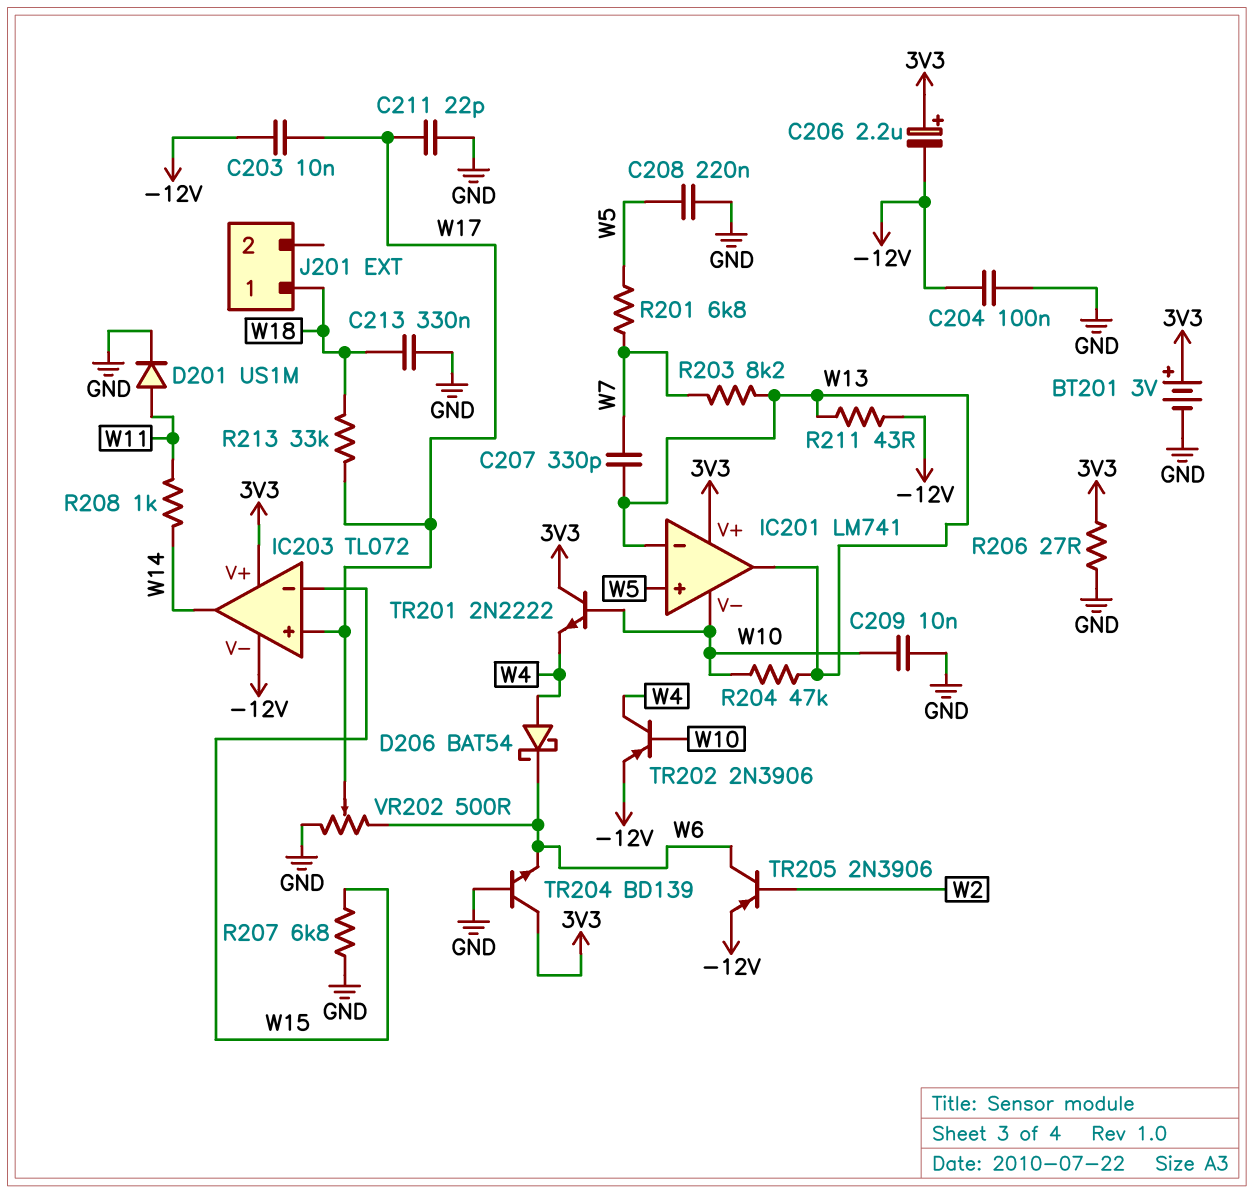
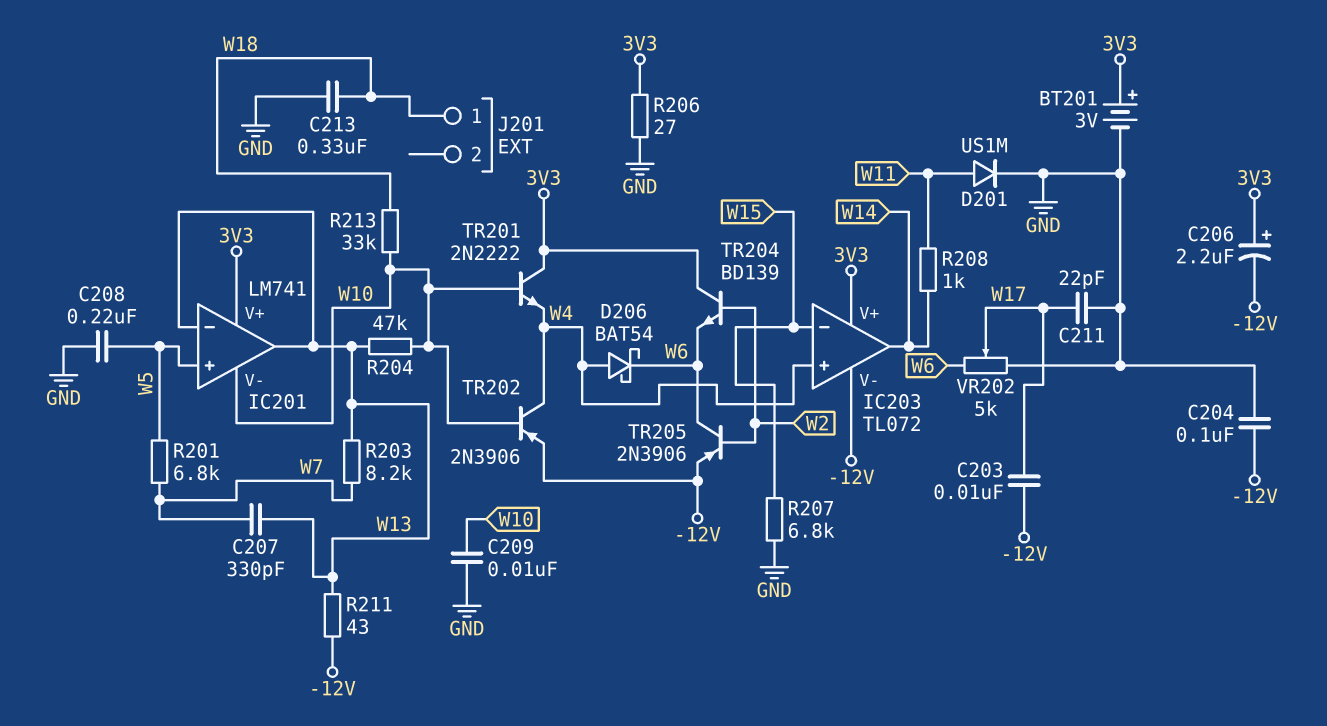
IC203 pin in+: W17 -> W4
R213: 33k (W17, W18) -> 33k (W10, W18)
TR204: NPN BD139 (B GND, C 3V3, E W6) -> NPN BD139 (B W2, C 3V3, E W6)
VR202: 500 (GND, W6, wiper W17) -> 5k (GND, W6, wiper W17)

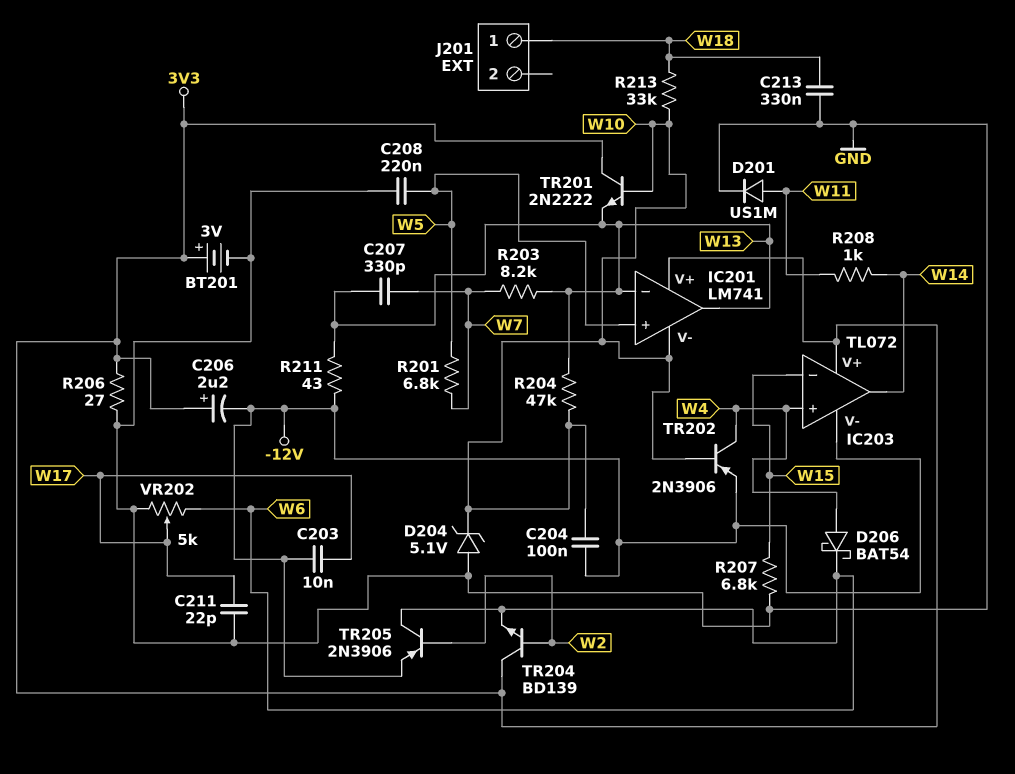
C204: 100nF (-12V, GND) -> 100nF (-12V, W10)
C209: 10nF (GND, W10) -> none
D204: none -> zener 5.1V (A GND, K W10)
TR201: NPN 2N2222 (B W10, C 3V3, E W4) -> NPN 2N2222 (B W10, C 3V3, E W13)

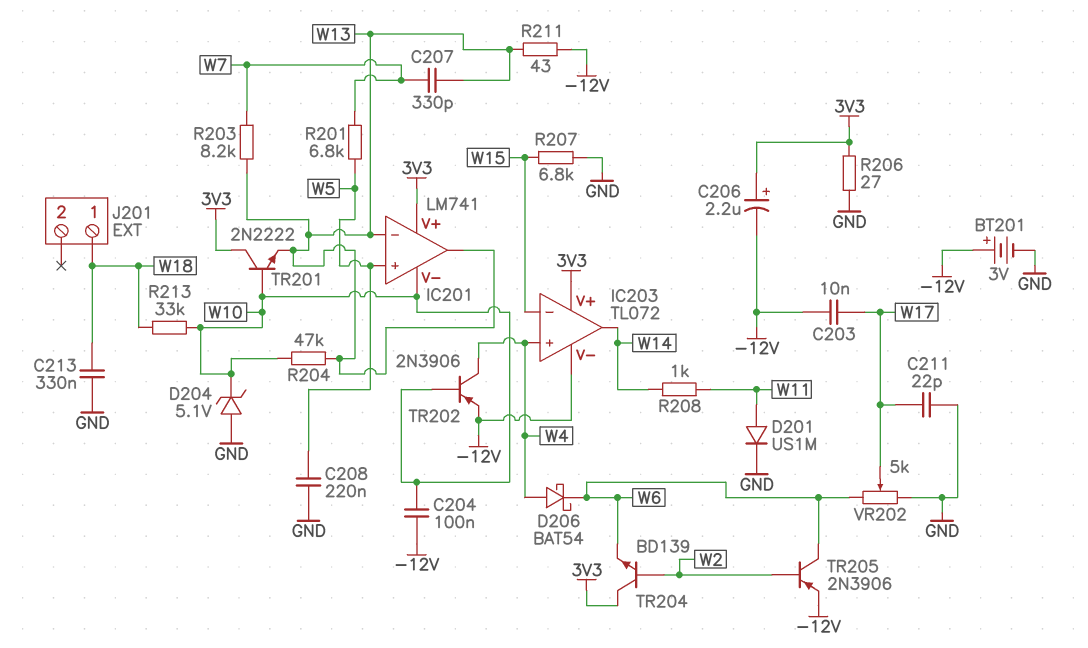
BT201: 3V (plus 3V3, minus GND) -> 3V (plus -12V, minus GND)

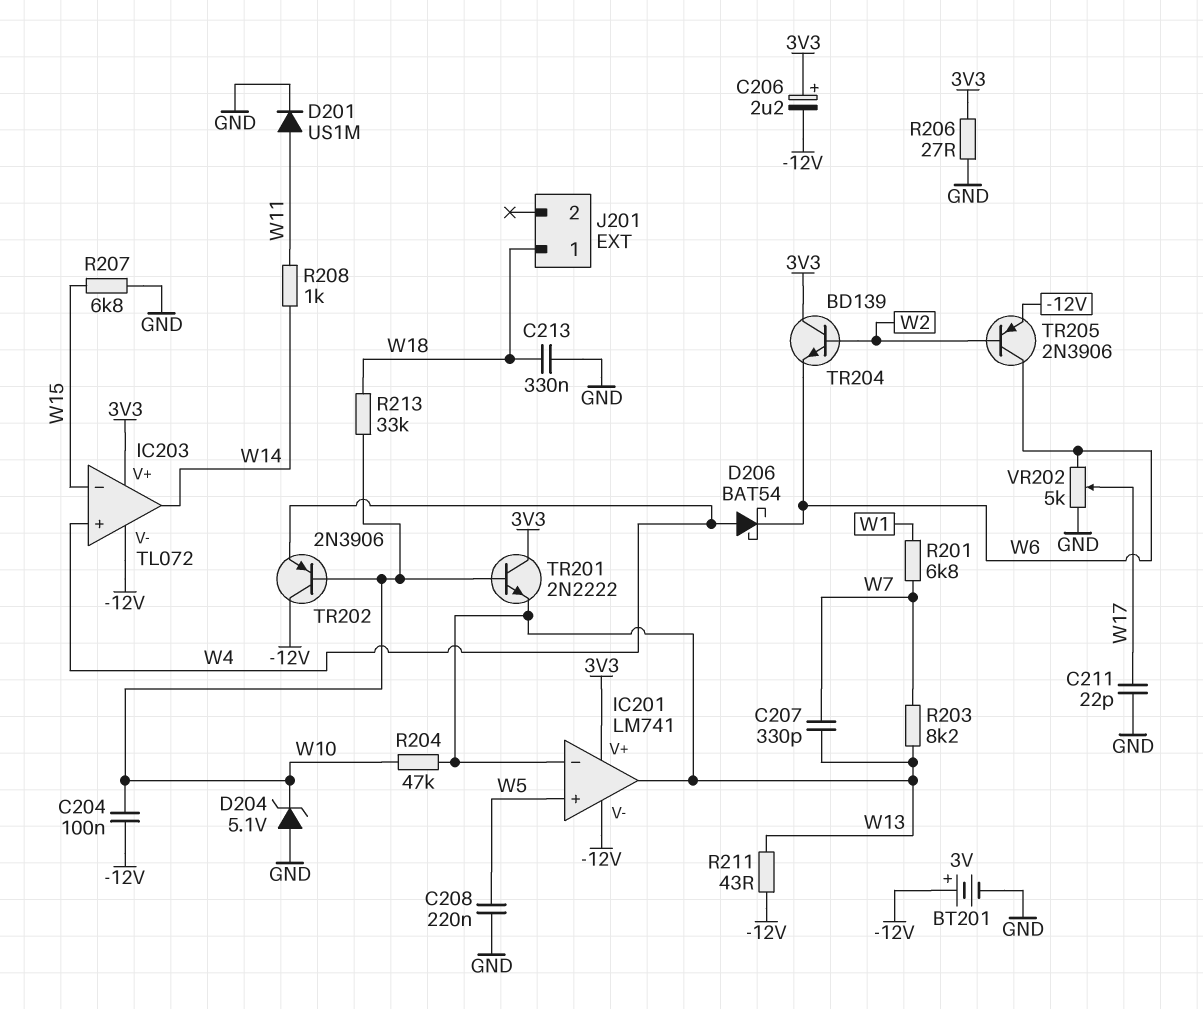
C203: 10nF (-12V, W17) -> none
IC201 pin V-: W10 -> -12V
R201: 6.8k (W5, W7) -> 6.8k (W1, W7)
TR202: PNP 2N3906 (B W10, C W4, E -12V) -> PNP 2N3906 (B W10, C -12V, E W4)

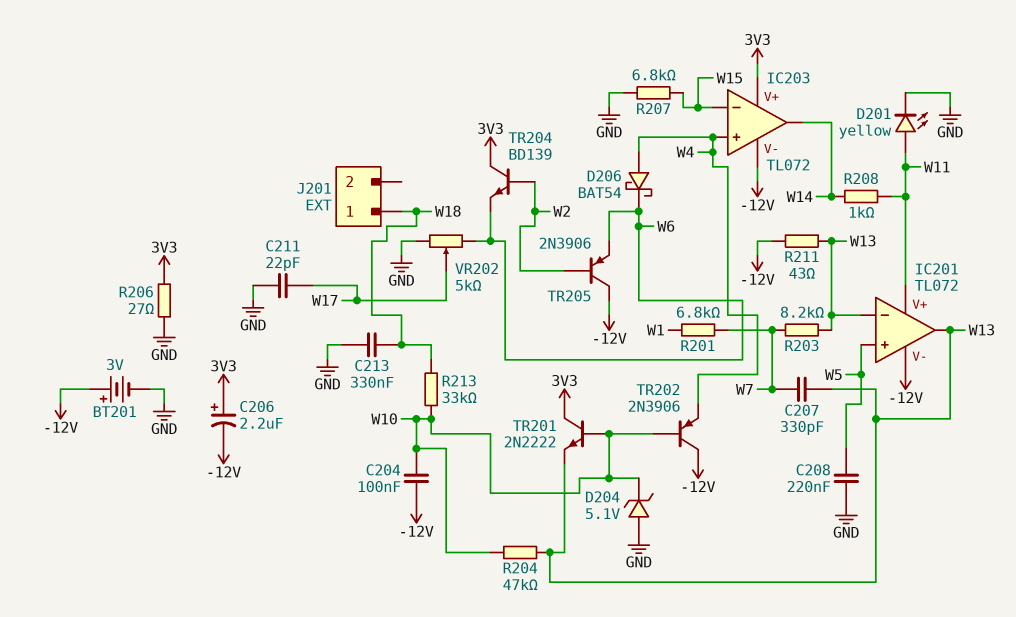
D201: diode US1M (A W11, K GND) -> LED yellow (A W11, K GND)
IC201: LM741 -> TL072
IC201 pin V+: 3V3 -> W11
TR205: PNP 2N3906 (B W2, C W6, E -12V) -> PNP 2N3906 (B W2, C -12V, E W6)

